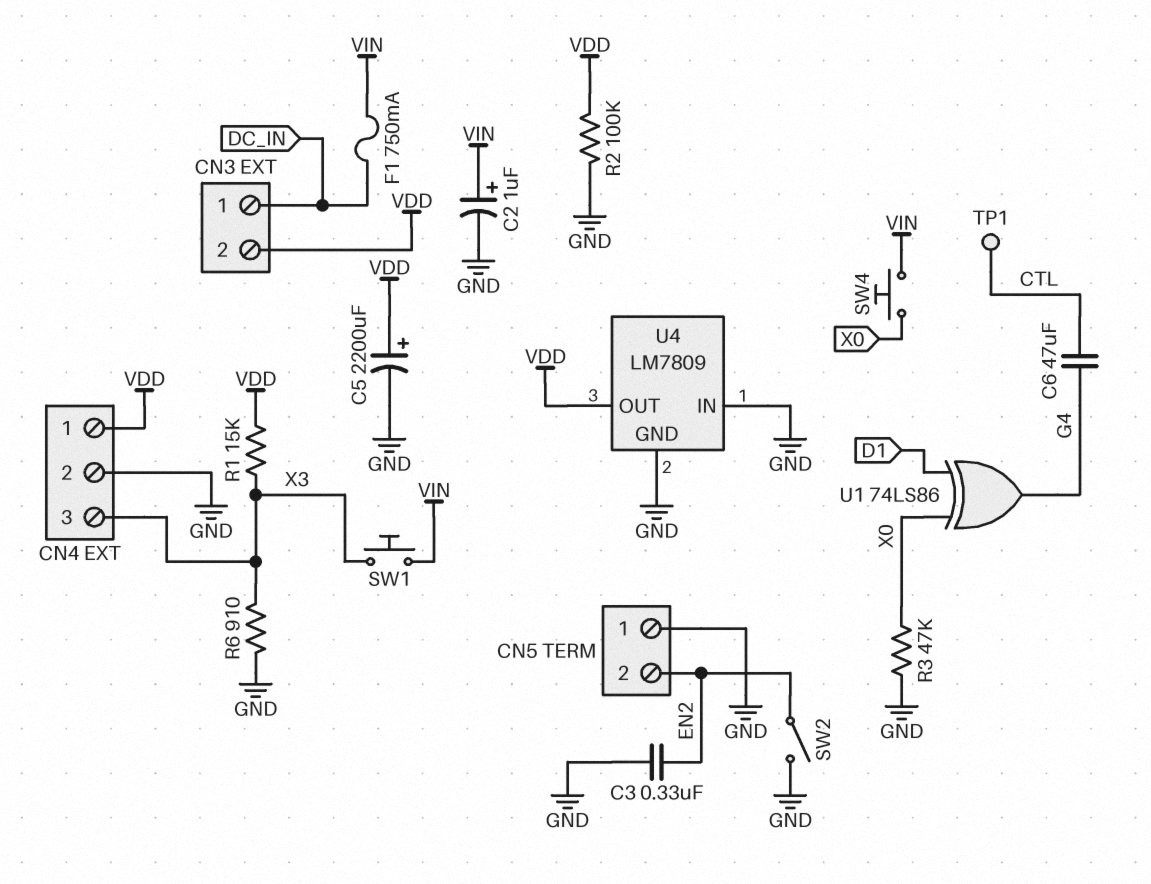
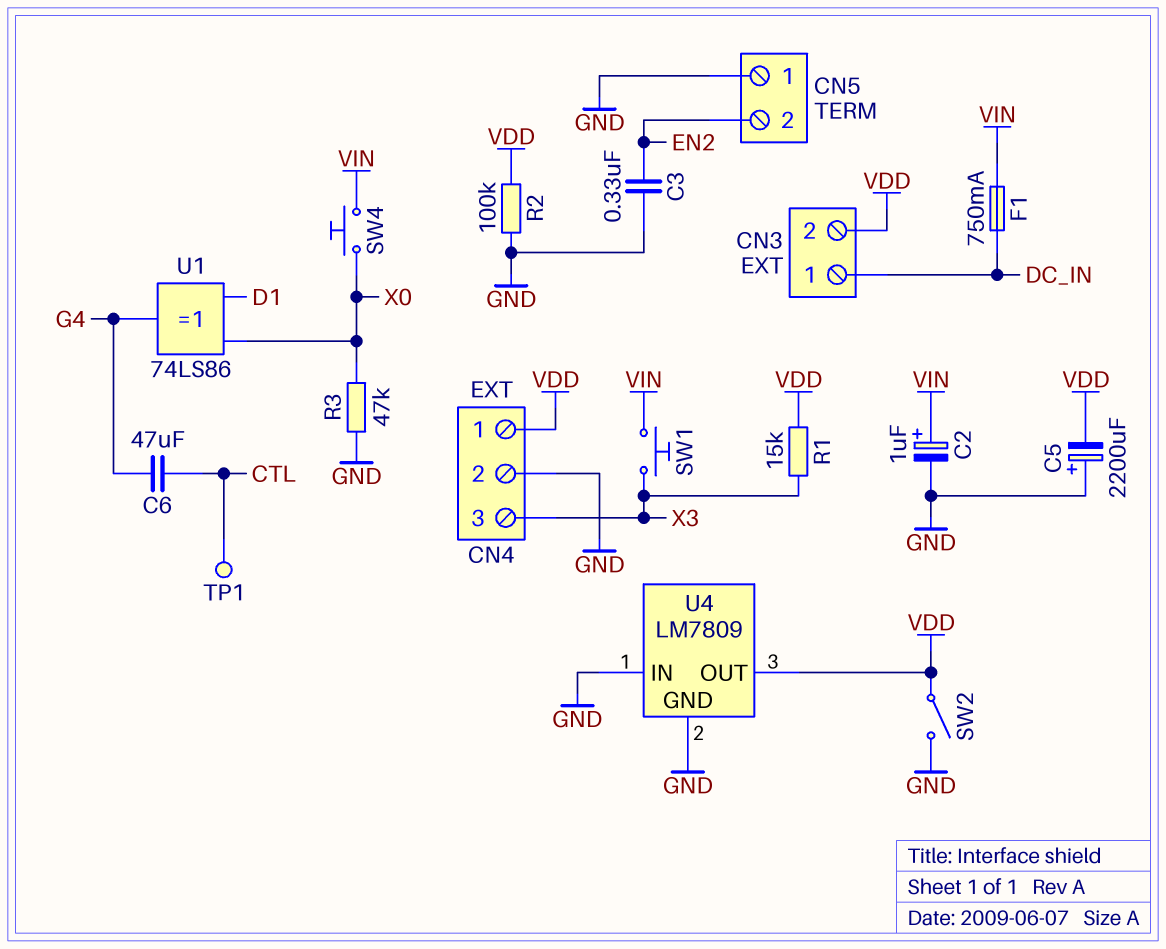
C5: 2200uF (plus VDD, minus GND) -> 2200uF (plus GND, minus VDD)
R6: 910 (GND, X3) -> none
SW2: switch (EN2, GND) -> switch (GND, VDD)

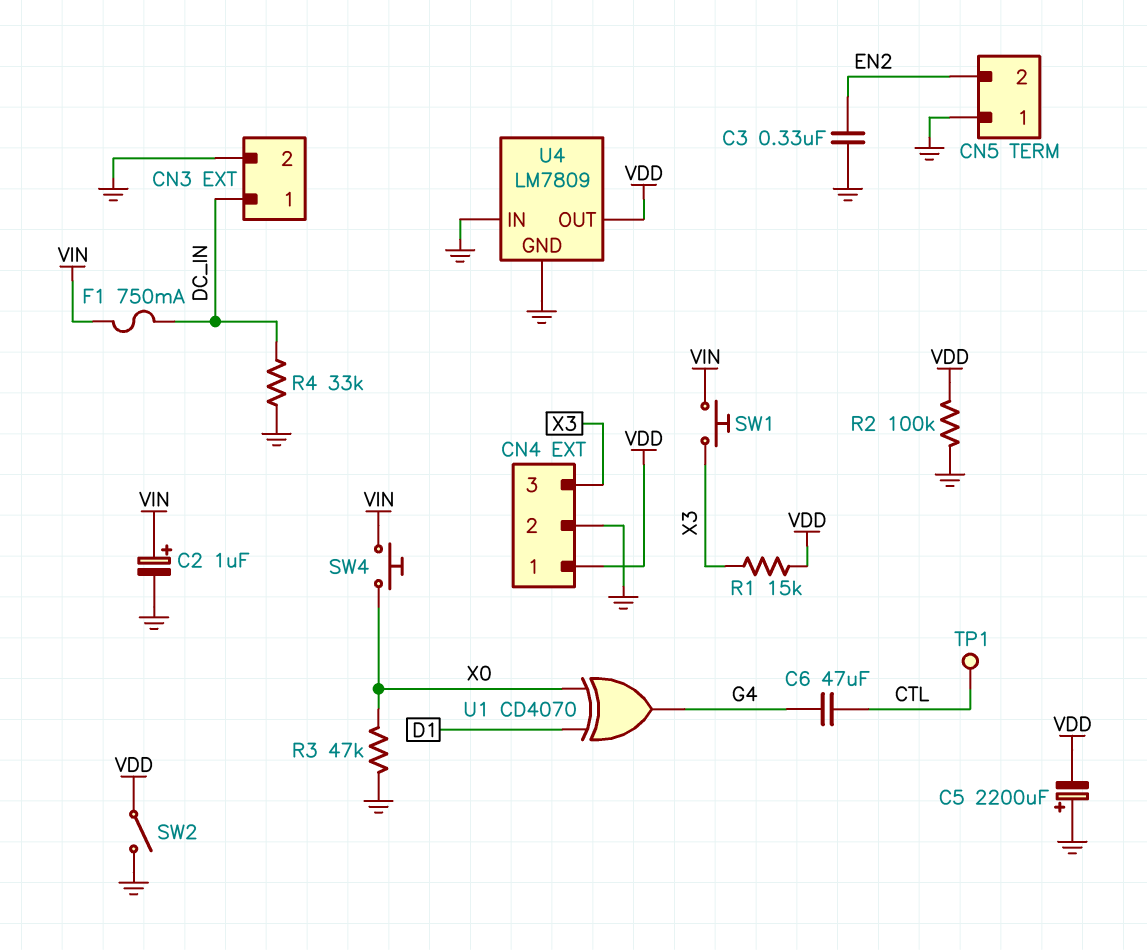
CN3 pin 2: VDD -> GND
R4: none -> 33k (DC_IN, GND)
U1: XOR 74LS86 (in D1, in X0, out G4) -> XOR CD4070 (in D1, in X0, out G4)

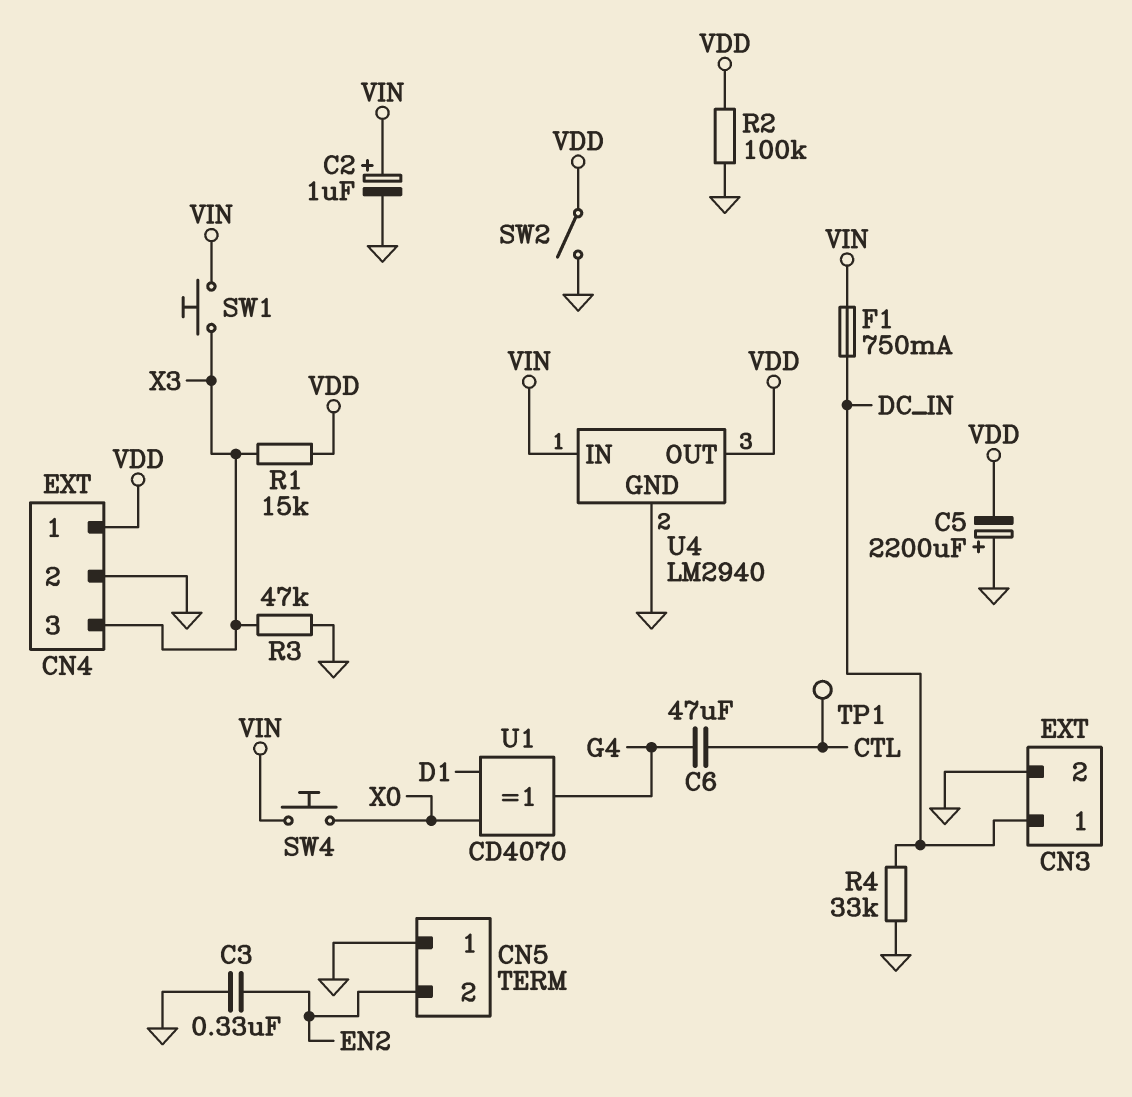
R3: 47k (GND, X0) -> 47k (GND, X3)
U4: LM7809 -> LM2940
U4 pin IN: GND -> VIN

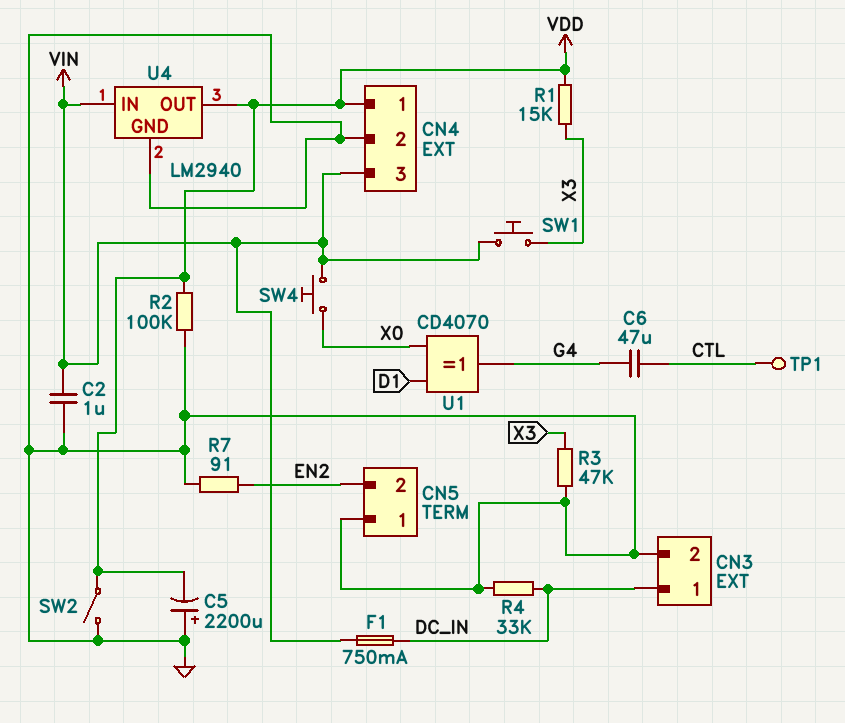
C2: 1uF (plus VIN, minus GND) -> 1uF (GND, VIN)
C3: 330nF (EN2, GND) -> none
CN4 pin 3: X3 -> VIN
R7: none -> 91 (EN2, GND)

